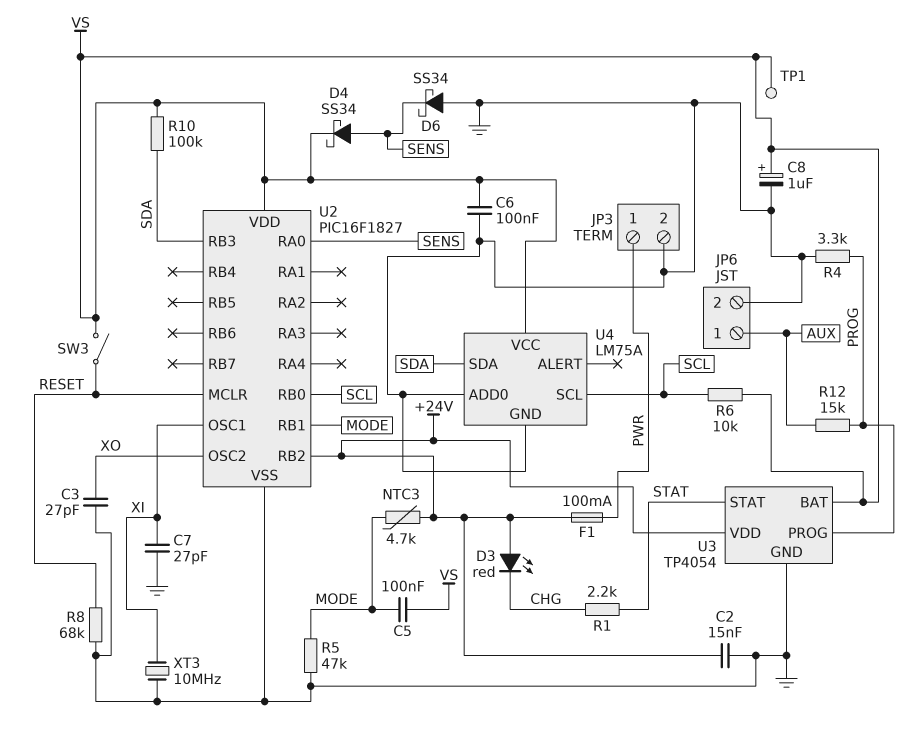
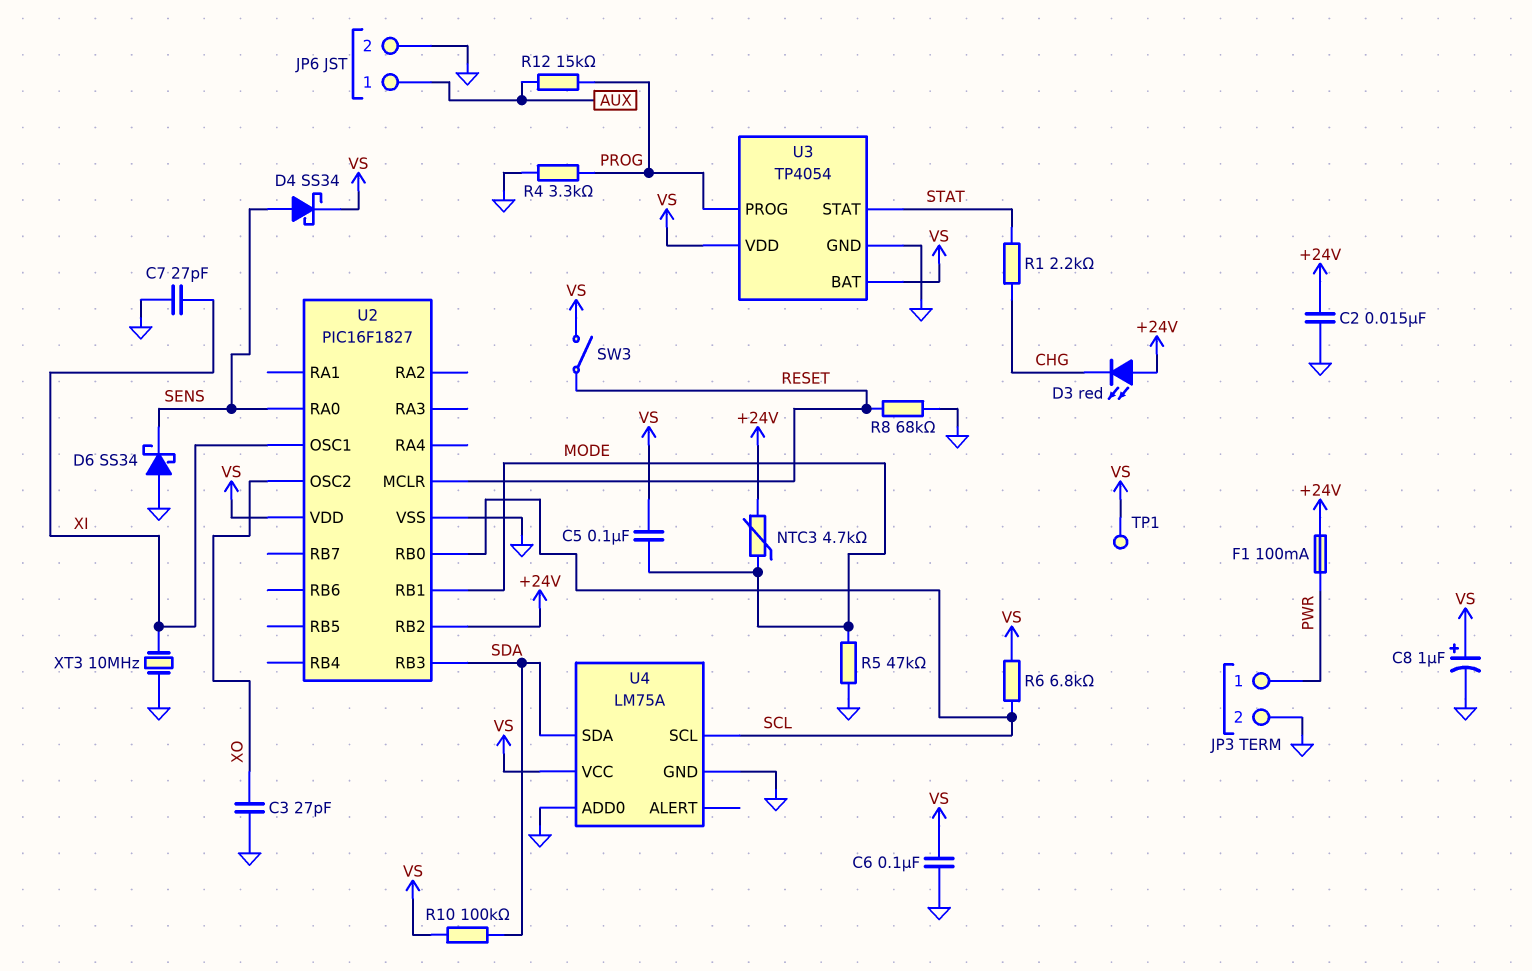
R6: 10k (SCL, VS) -> 6.8k (SCL, VS)
U3 pin VDD: +24V -> VS

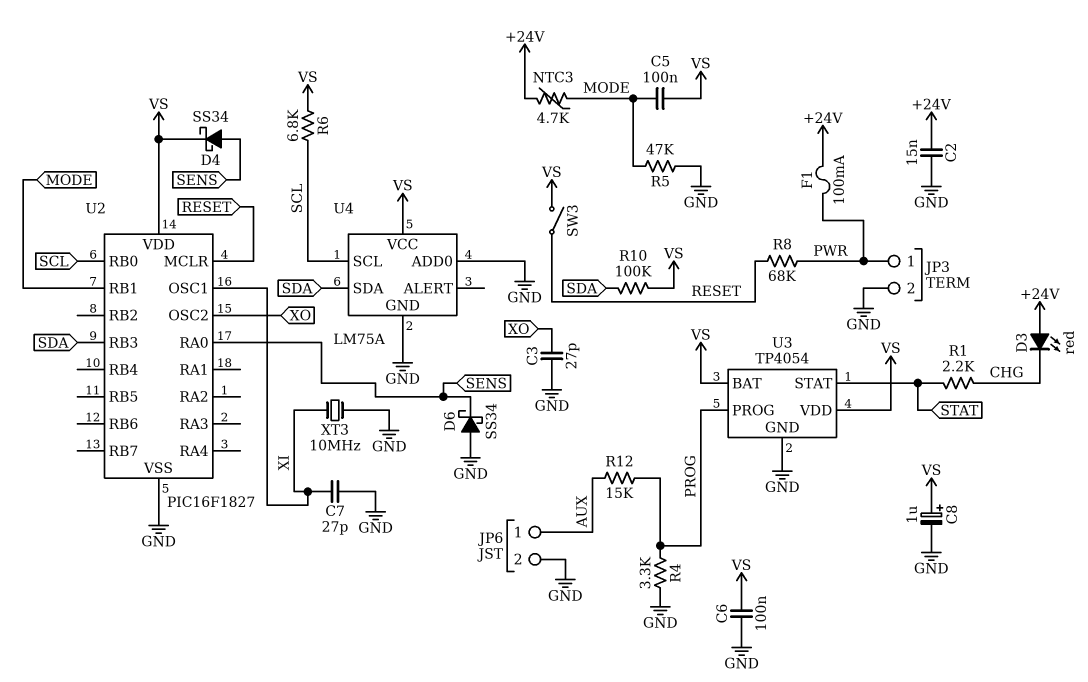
R8: 68k (GND, RESET) -> 68k (PWR, RESET)
TP1: test point (VS) -> none
U2 pin RB2: +24V -> none

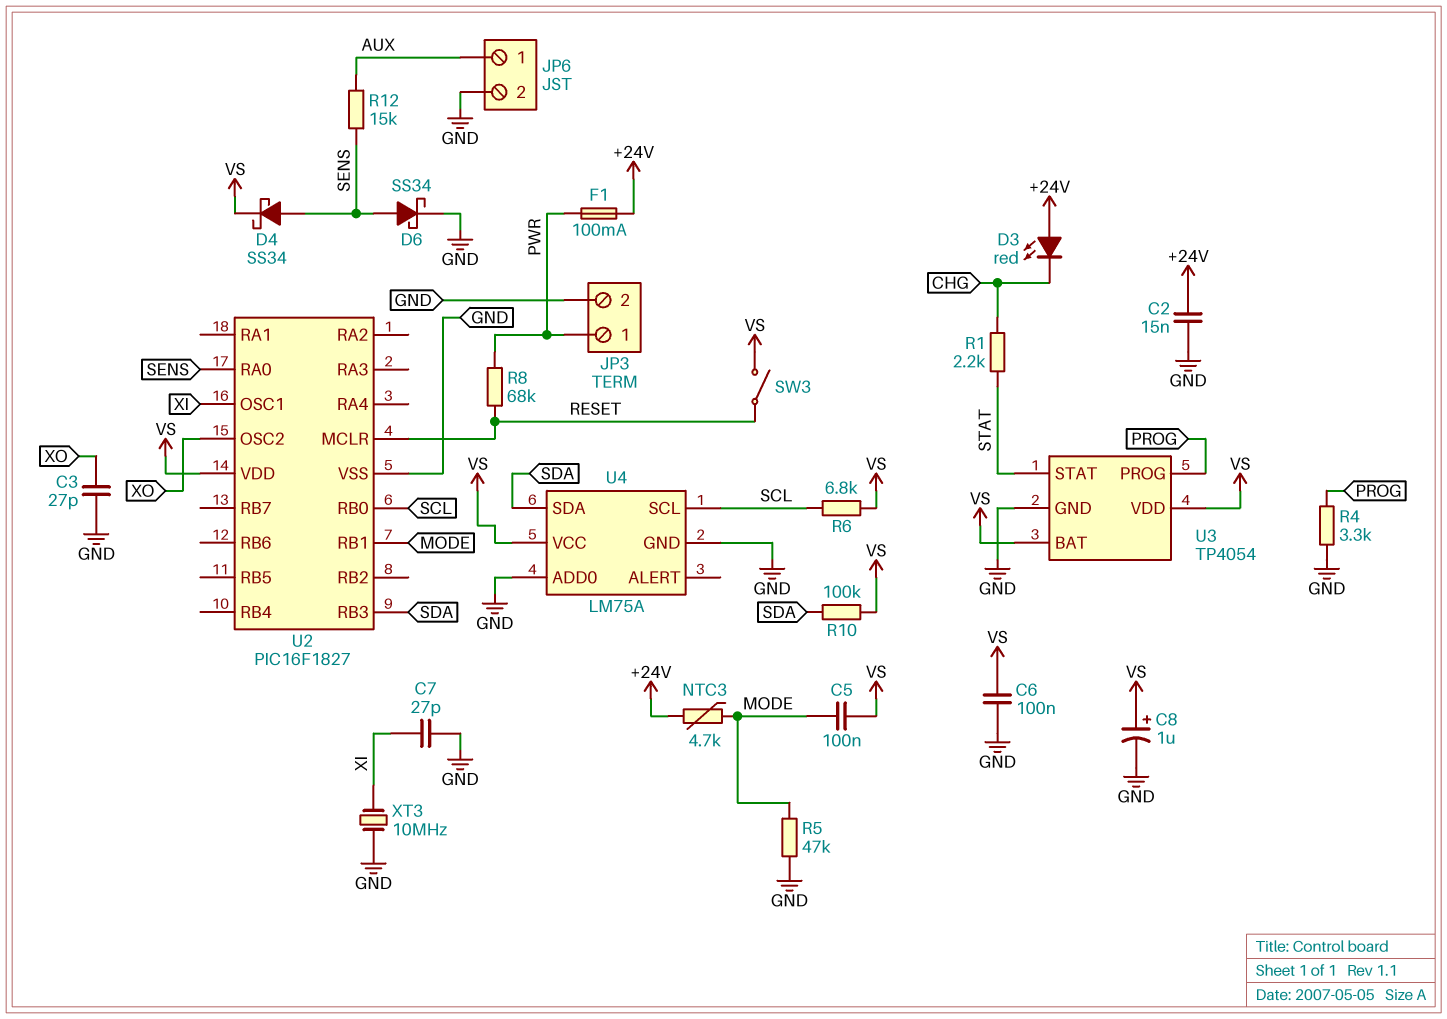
D6: schottky SS34 (A GND, K SENS) -> schottky SS34 (A SENS, K GND)
R12: 15k (AUX, PROG) -> 15k (AUX, SENS)

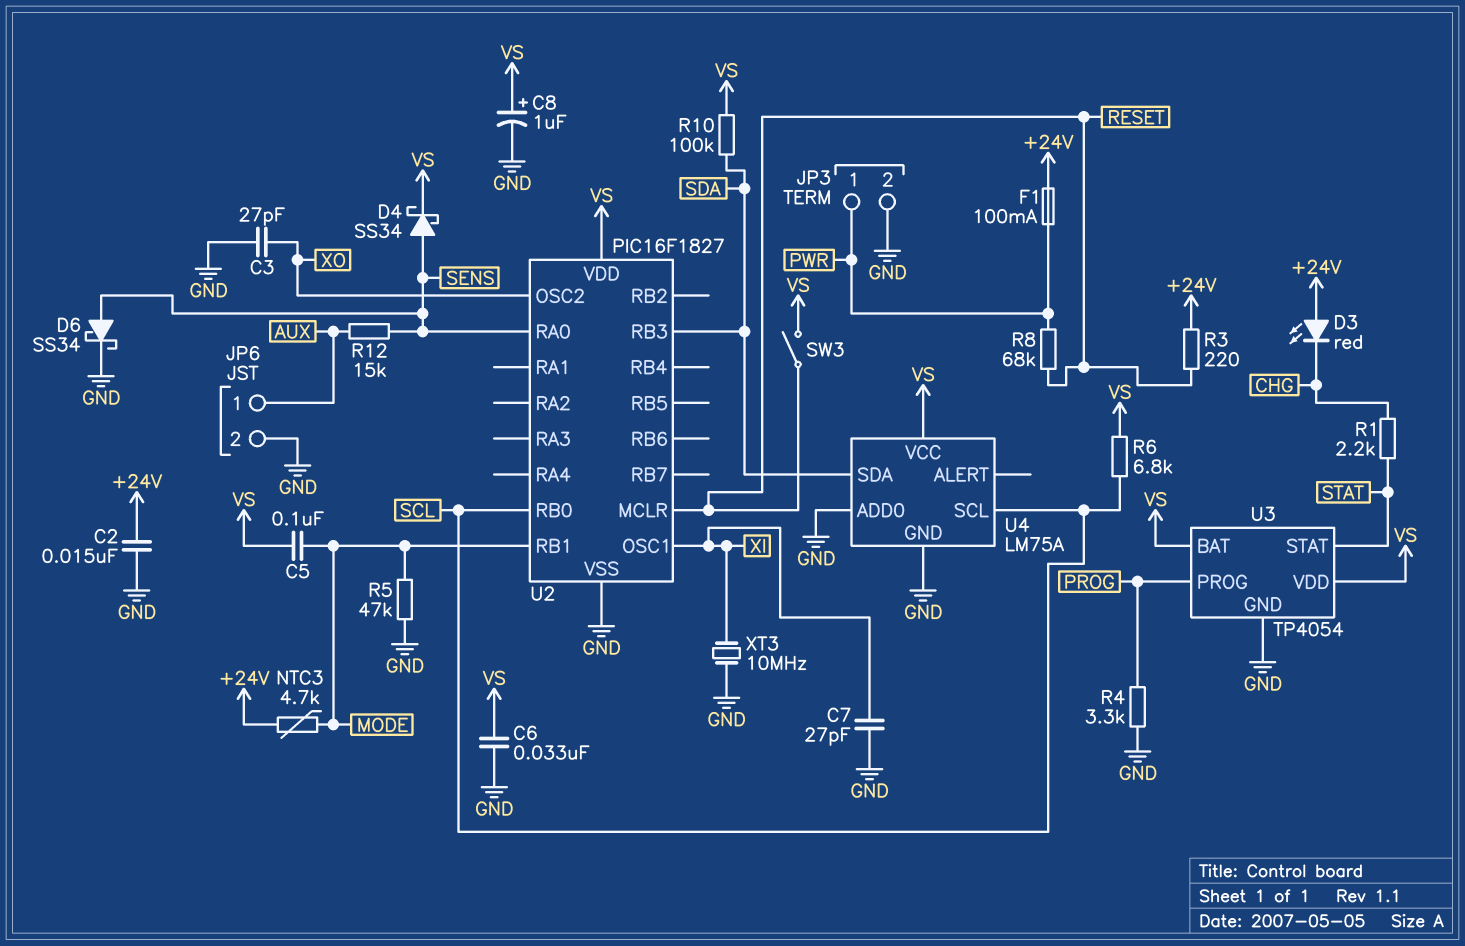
C6: 100nF (GND, VS) -> 33nF (GND, VS)
R3: none -> 220 (+24V, RESET)

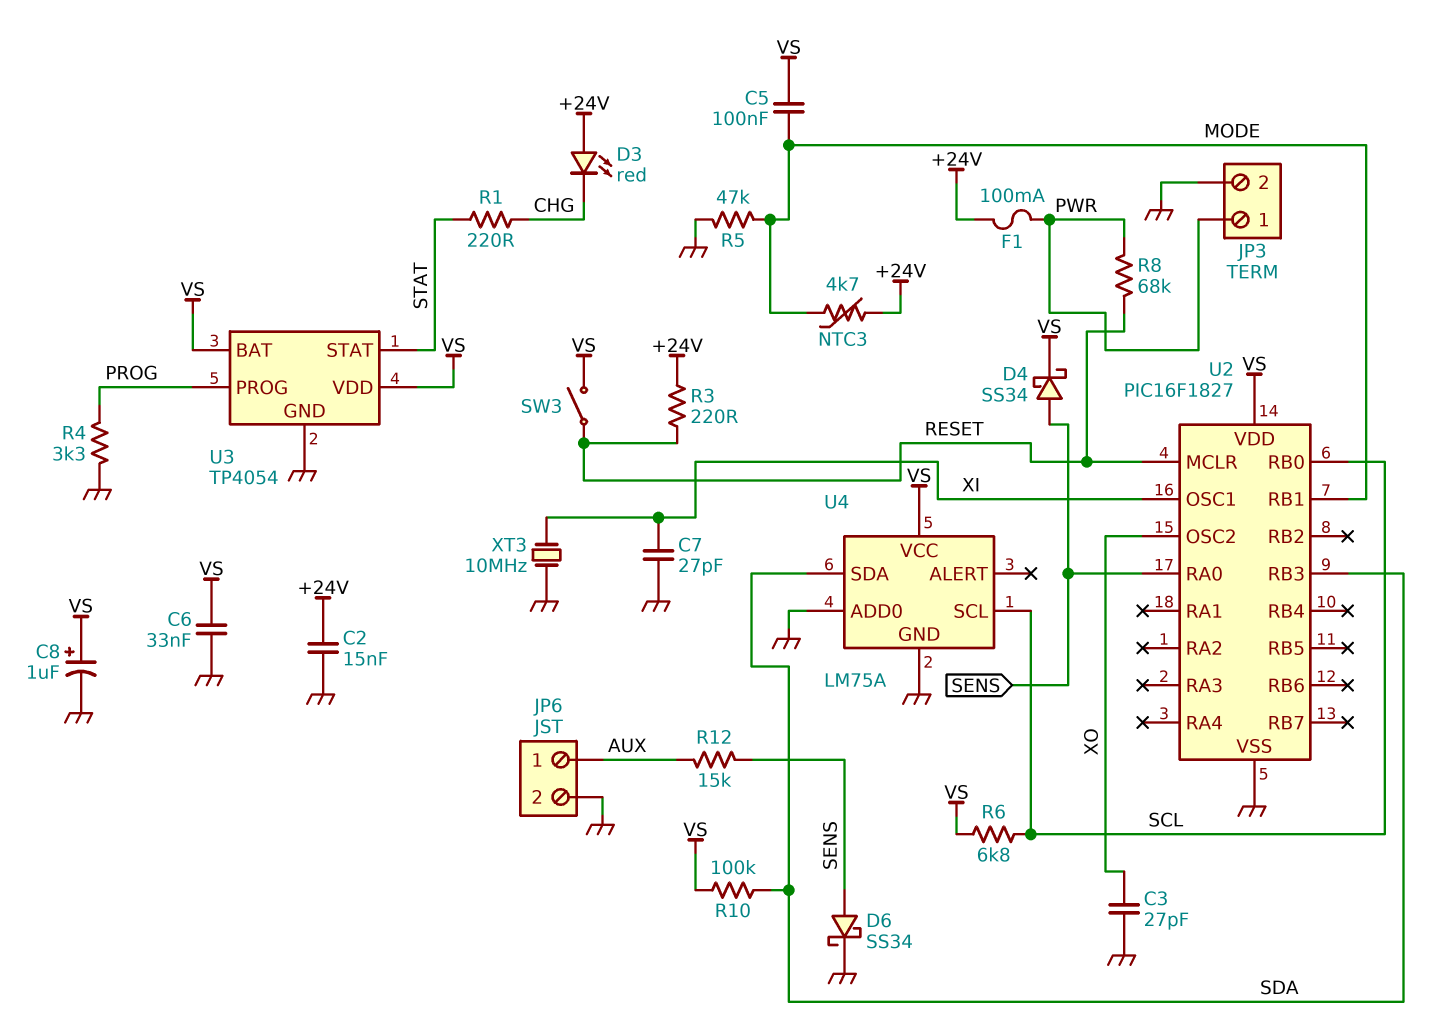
R1: 2.2k (CHG, STAT) -> 220 (CHG, STAT)

